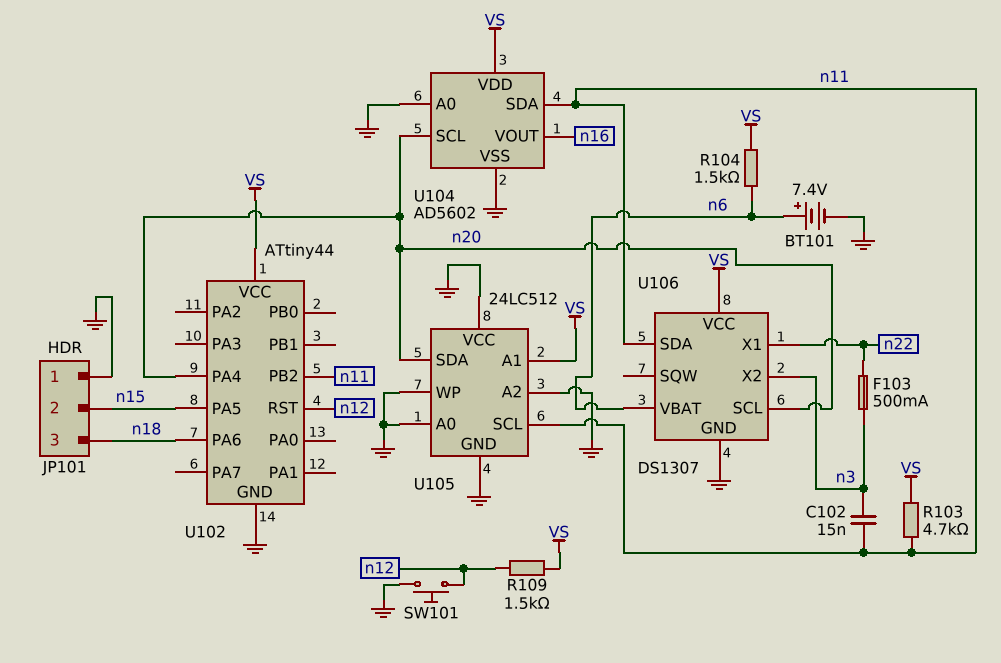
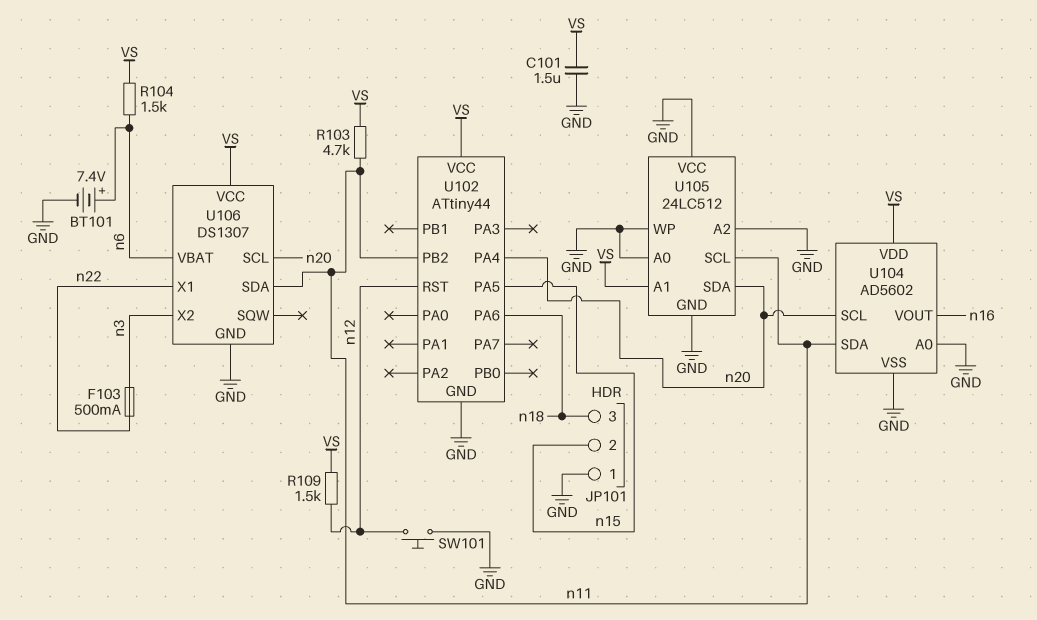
C101: none -> 1.5uF (GND, VS)
C102: 15nF (n3, n11) -> none

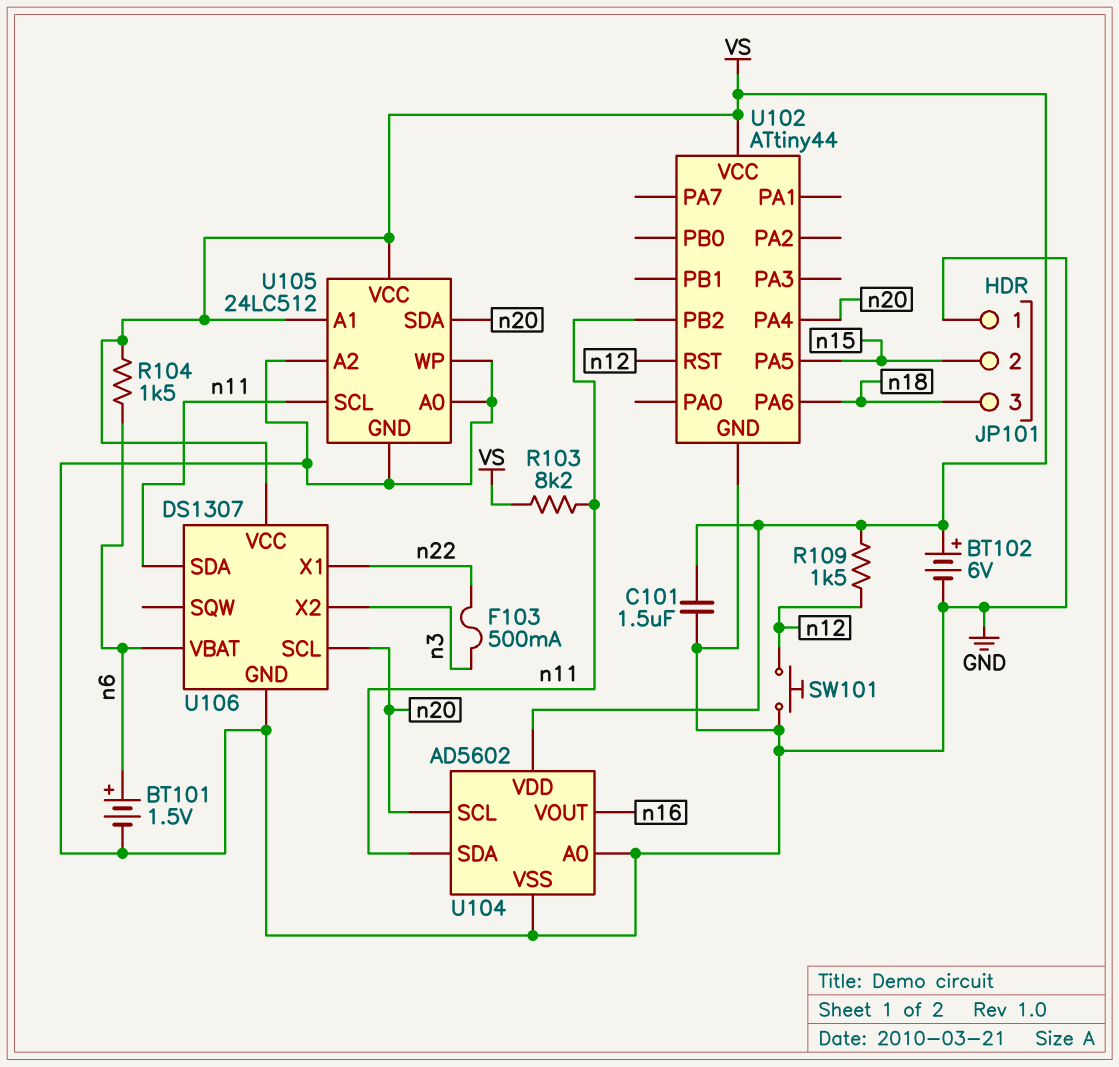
BT101: 7.4V (plus n6, minus GND) -> 1.5V (plus n6, minus GND)
BT102: none -> 6V (plus VS, minus GND)
R103: 4.7k (VS, n11) -> 8.2k (VS, n11)
U105 pin VCC: GND -> VS

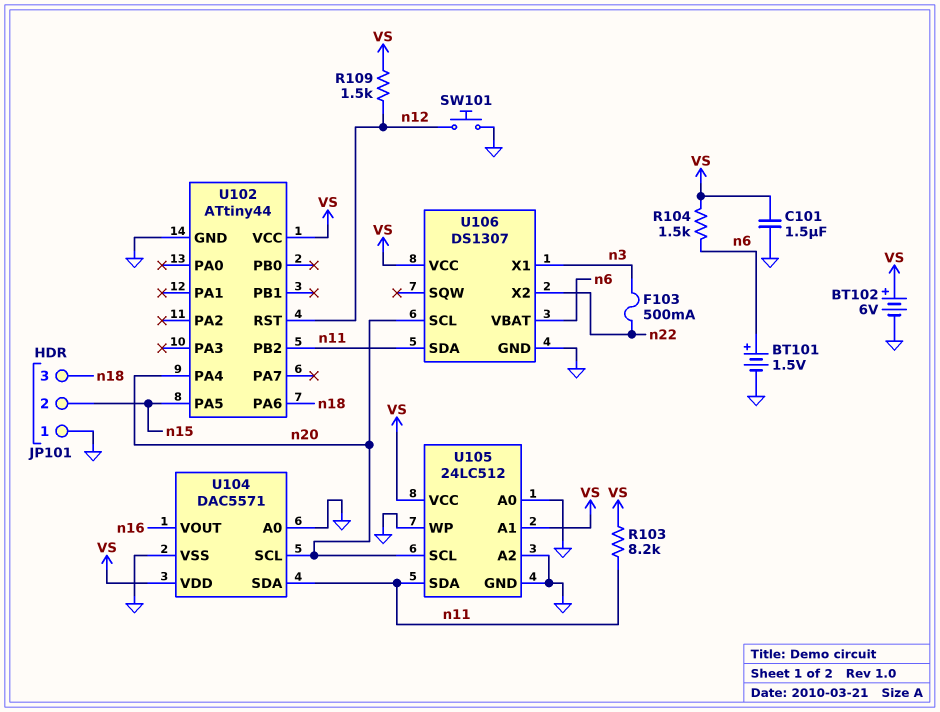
U104: AD5602 -> DAC5571
U105 pin SCL: n11 -> n20
U105 pin SDA: n20 -> n11
U106 pin X1: n22 -> n3
U106 pin X2: n3 -> n22

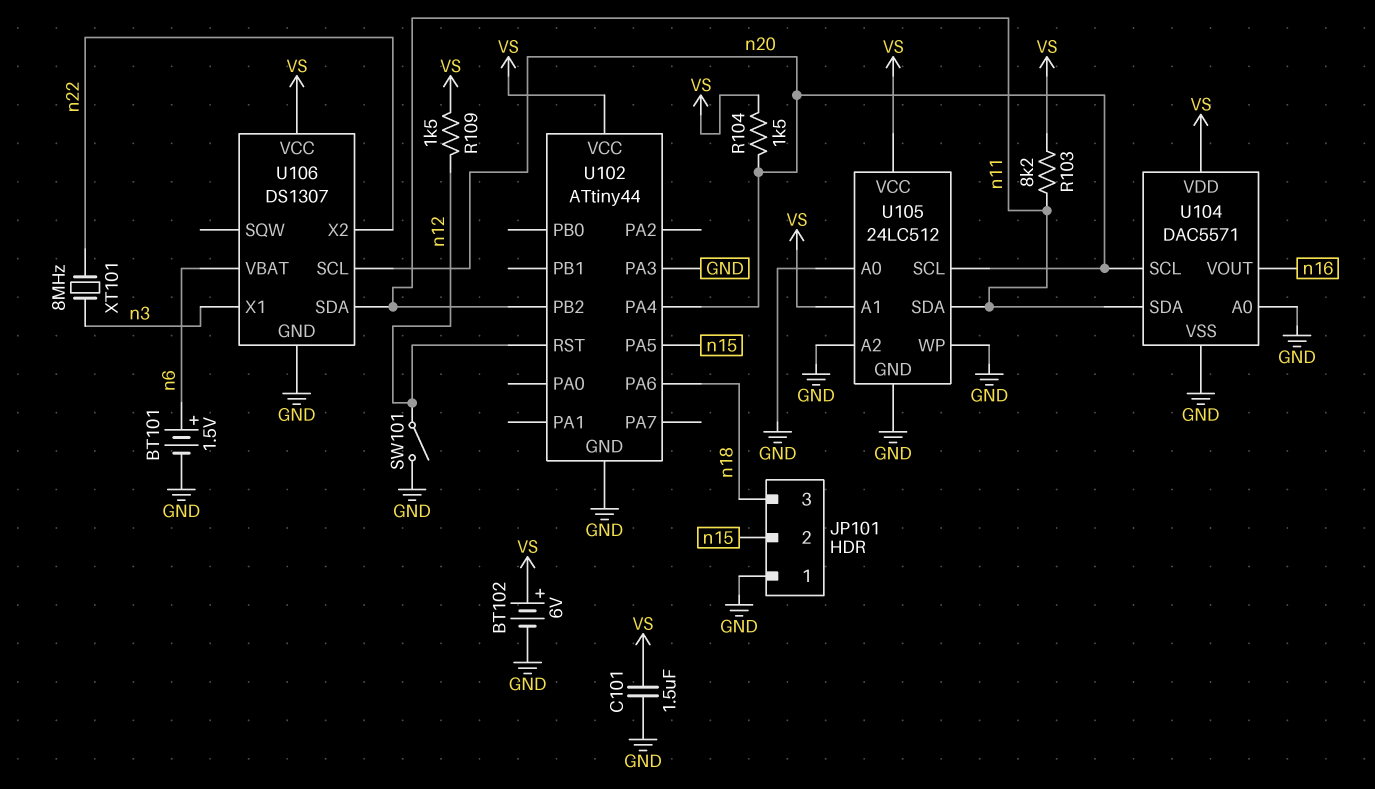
F103: 500mA (n3, n22) -> none
R104: 1.5k (VS, n6) -> 1.5k (VS, n20)
SW101: button (GND, n12) -> switch (GND, n12)
U102 pin PA3: none -> GND
XT101: none -> 8MHz (n3, n22)

